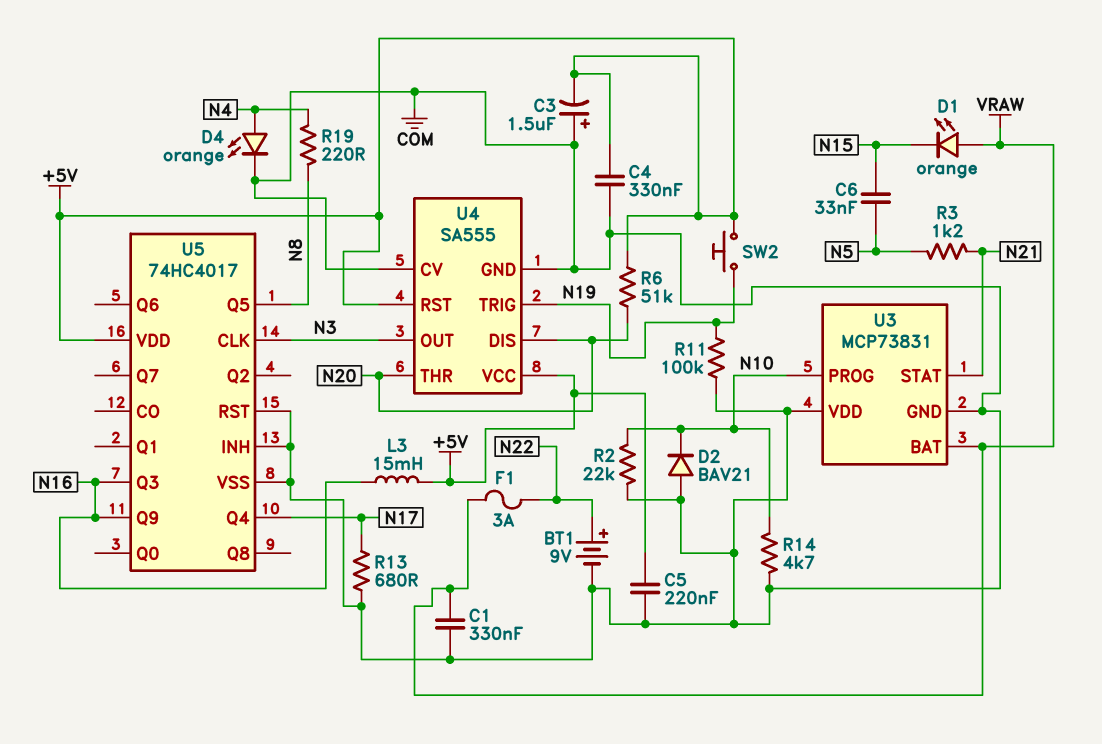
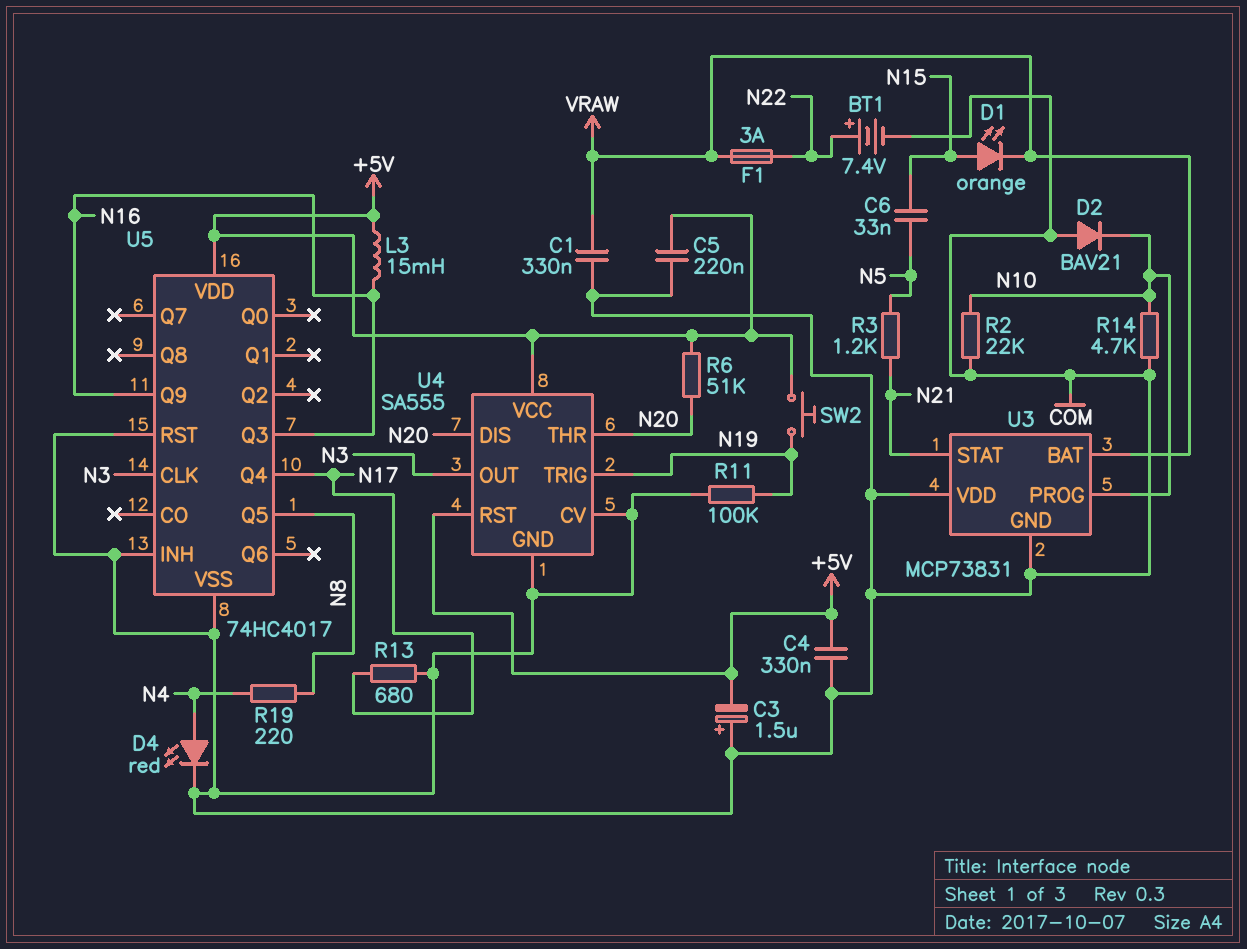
BT1: 9V (plus N22, minus COM) -> 7.4V (plus N22, minus COM)
D1: LED orange (A VRAW, K N15) -> LED orange (A N15, K VRAW)
D4: LED orange (A N4, K COM) -> LED red (A N4, K COM)

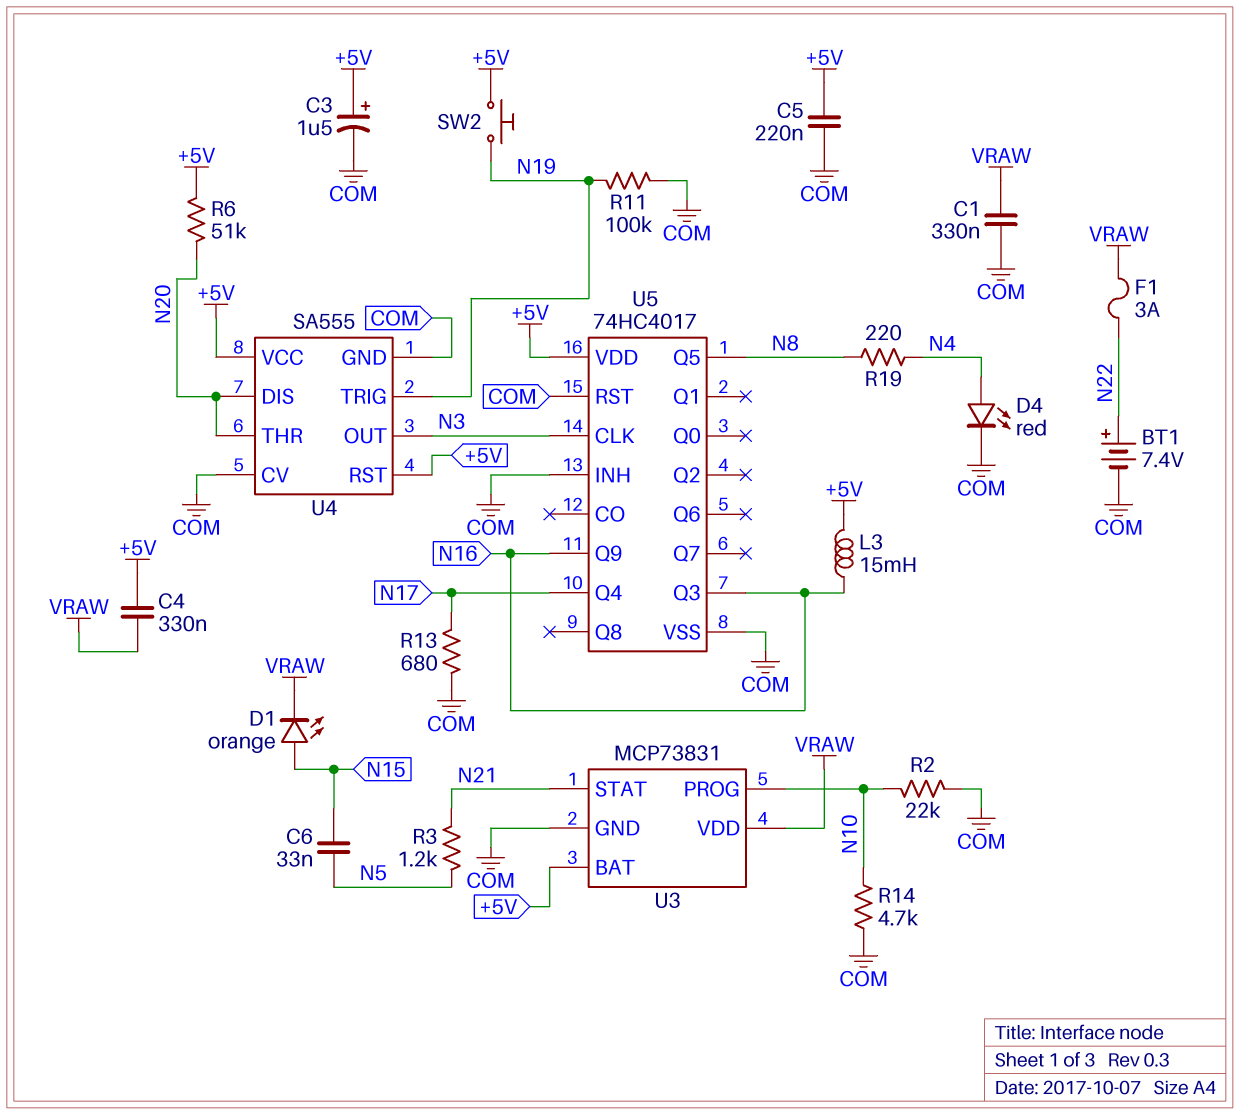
C3: 1.5uF (plus COM, minus +5V) -> 1.5uF (plus +5V, minus COM)
C4: 330nF (+5V, COM) -> 330nF (+5V, VRAW)
D2: diode BAV21 (A COM, K N10) -> none
U3 pin BAT: VRAW -> +5V
U3 pin VDD: COM -> VRAW

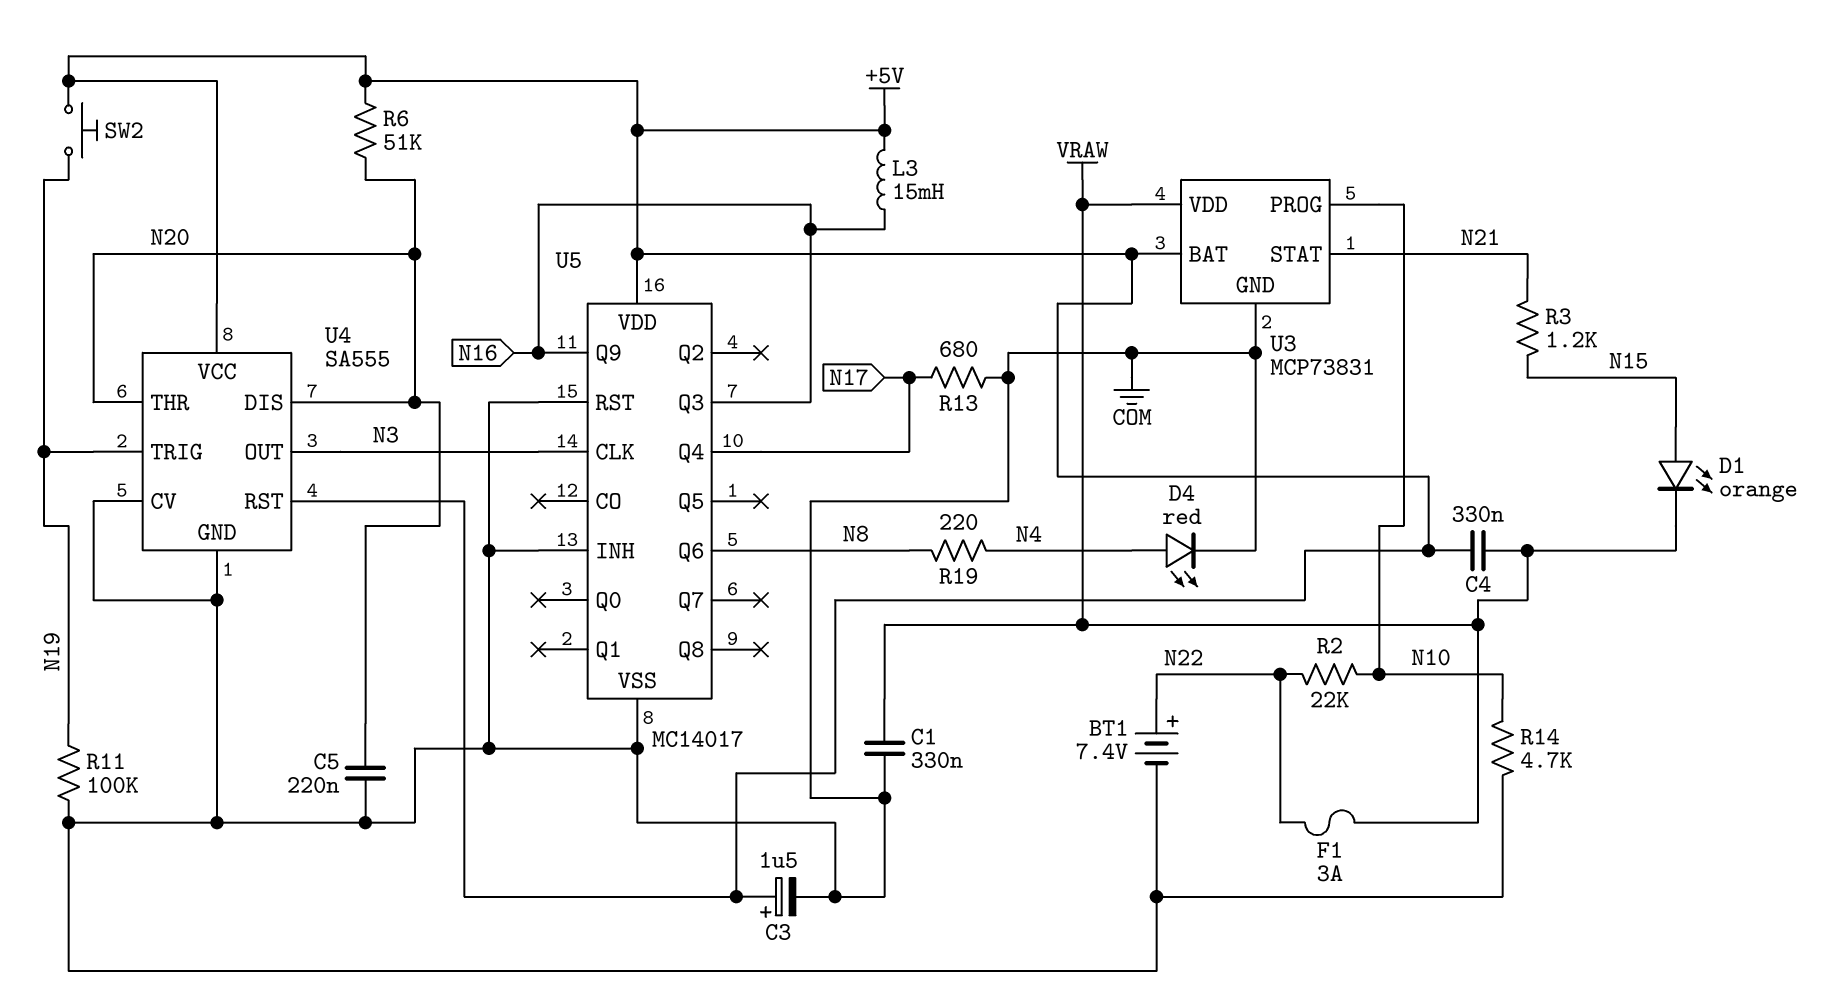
C5: 220nF (+5V, COM) -> 220nF (COM, N20)
C6: 33nF (N5, N15) -> none
R2: 22k (COM, N10) -> 22k (N10, N22)
R3: 1.2k (N5, N21) -> 1.2k (N15, N21)
U5: 74HC4017 -> MC14017
U5 pin Q5: N8 -> none
U5 pin Q6: none -> N8

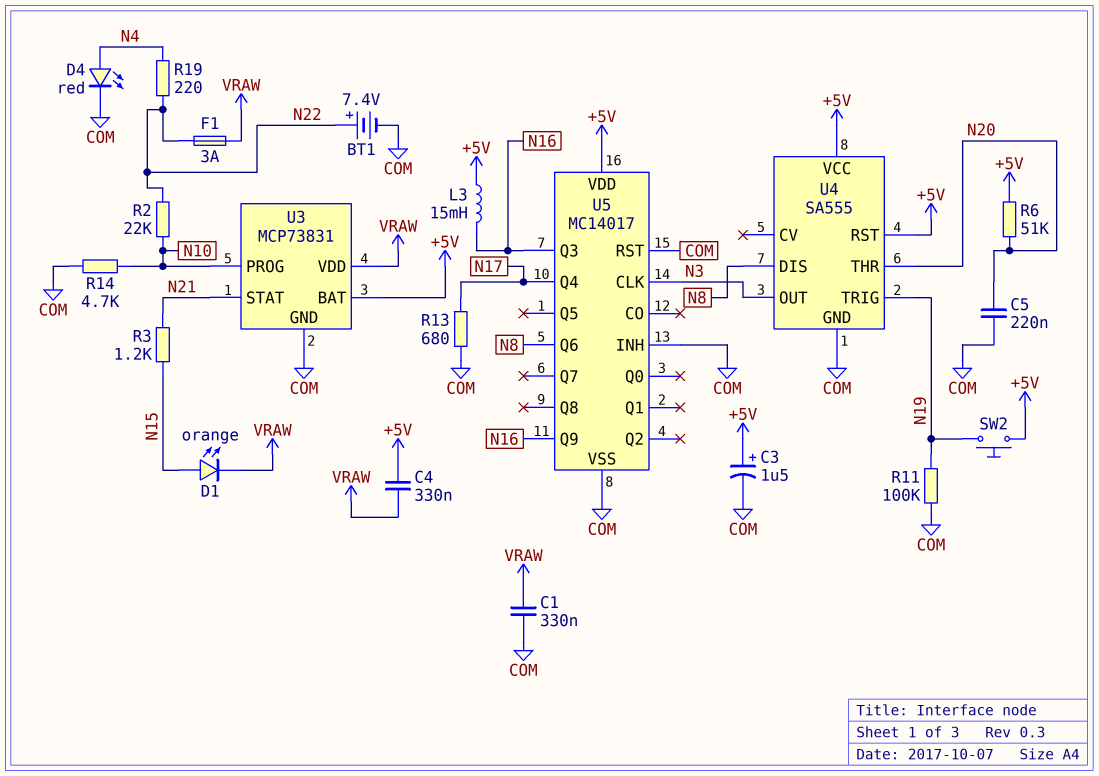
R19: 220 (N4, N8) -> 220 (N4, N22)
U4 pin CV: COM -> none
U4 pin DIS: N20 -> N8

